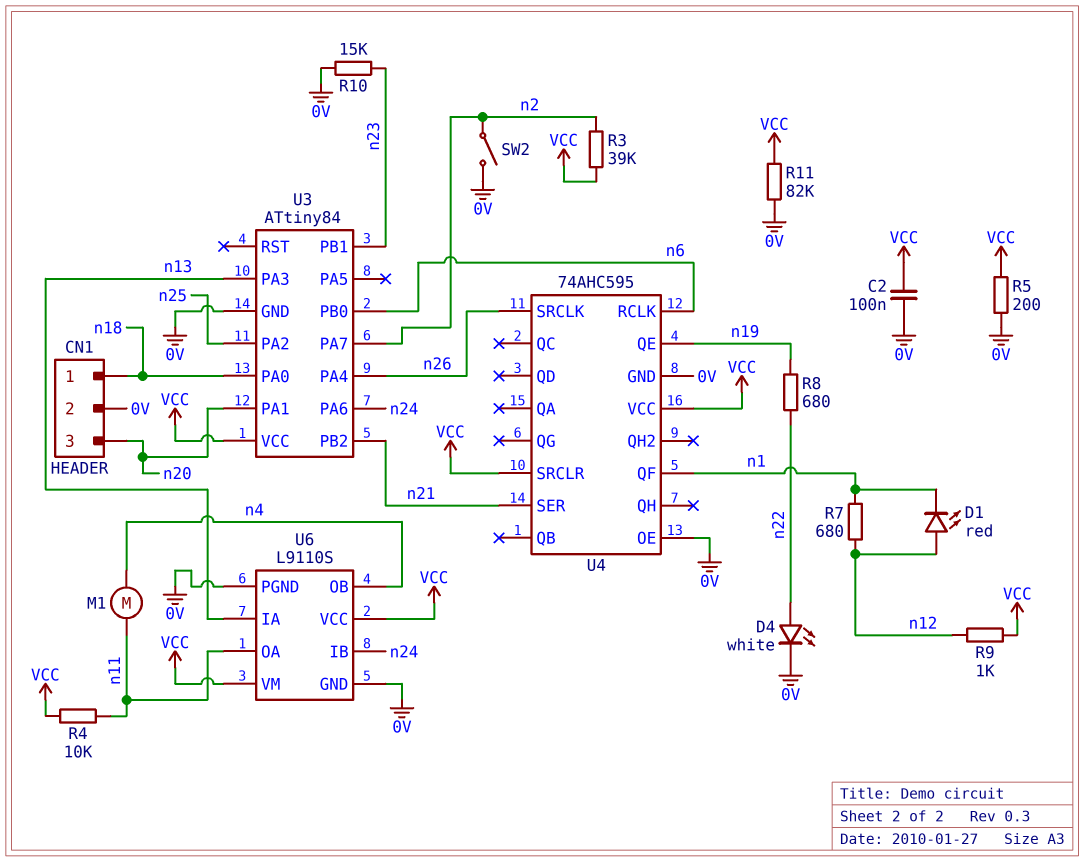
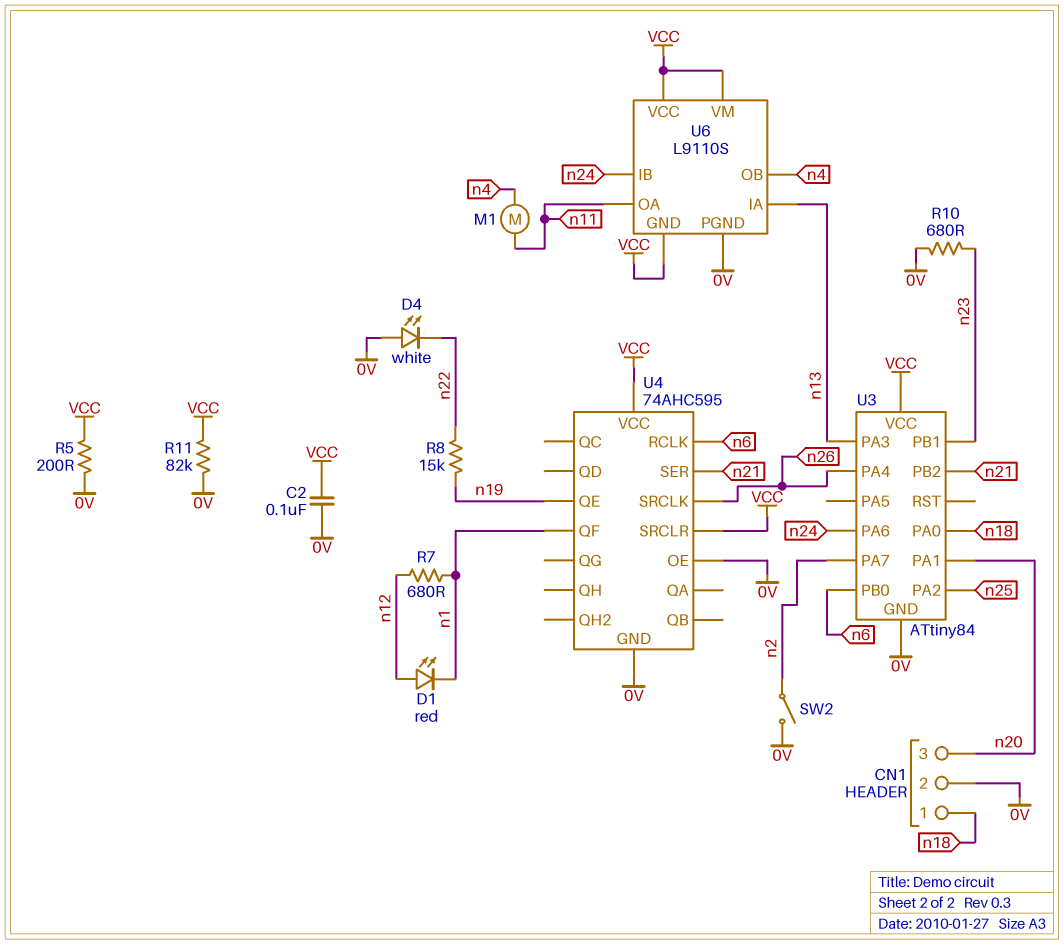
D4: LED white (A n22, K 0V) -> LED white (A 0V, K n22)
R3: 39k (VCC, n2) -> none
R4: 10k (VCC, n11) -> none
R8: 680 (n19, n22) -> 15k (n19, n22)
R9: 1k (VCC, n12) -> none
R10: 15k (0V, n23) -> 680 (0V, n23)
U6 pin GND: 0V -> VCC

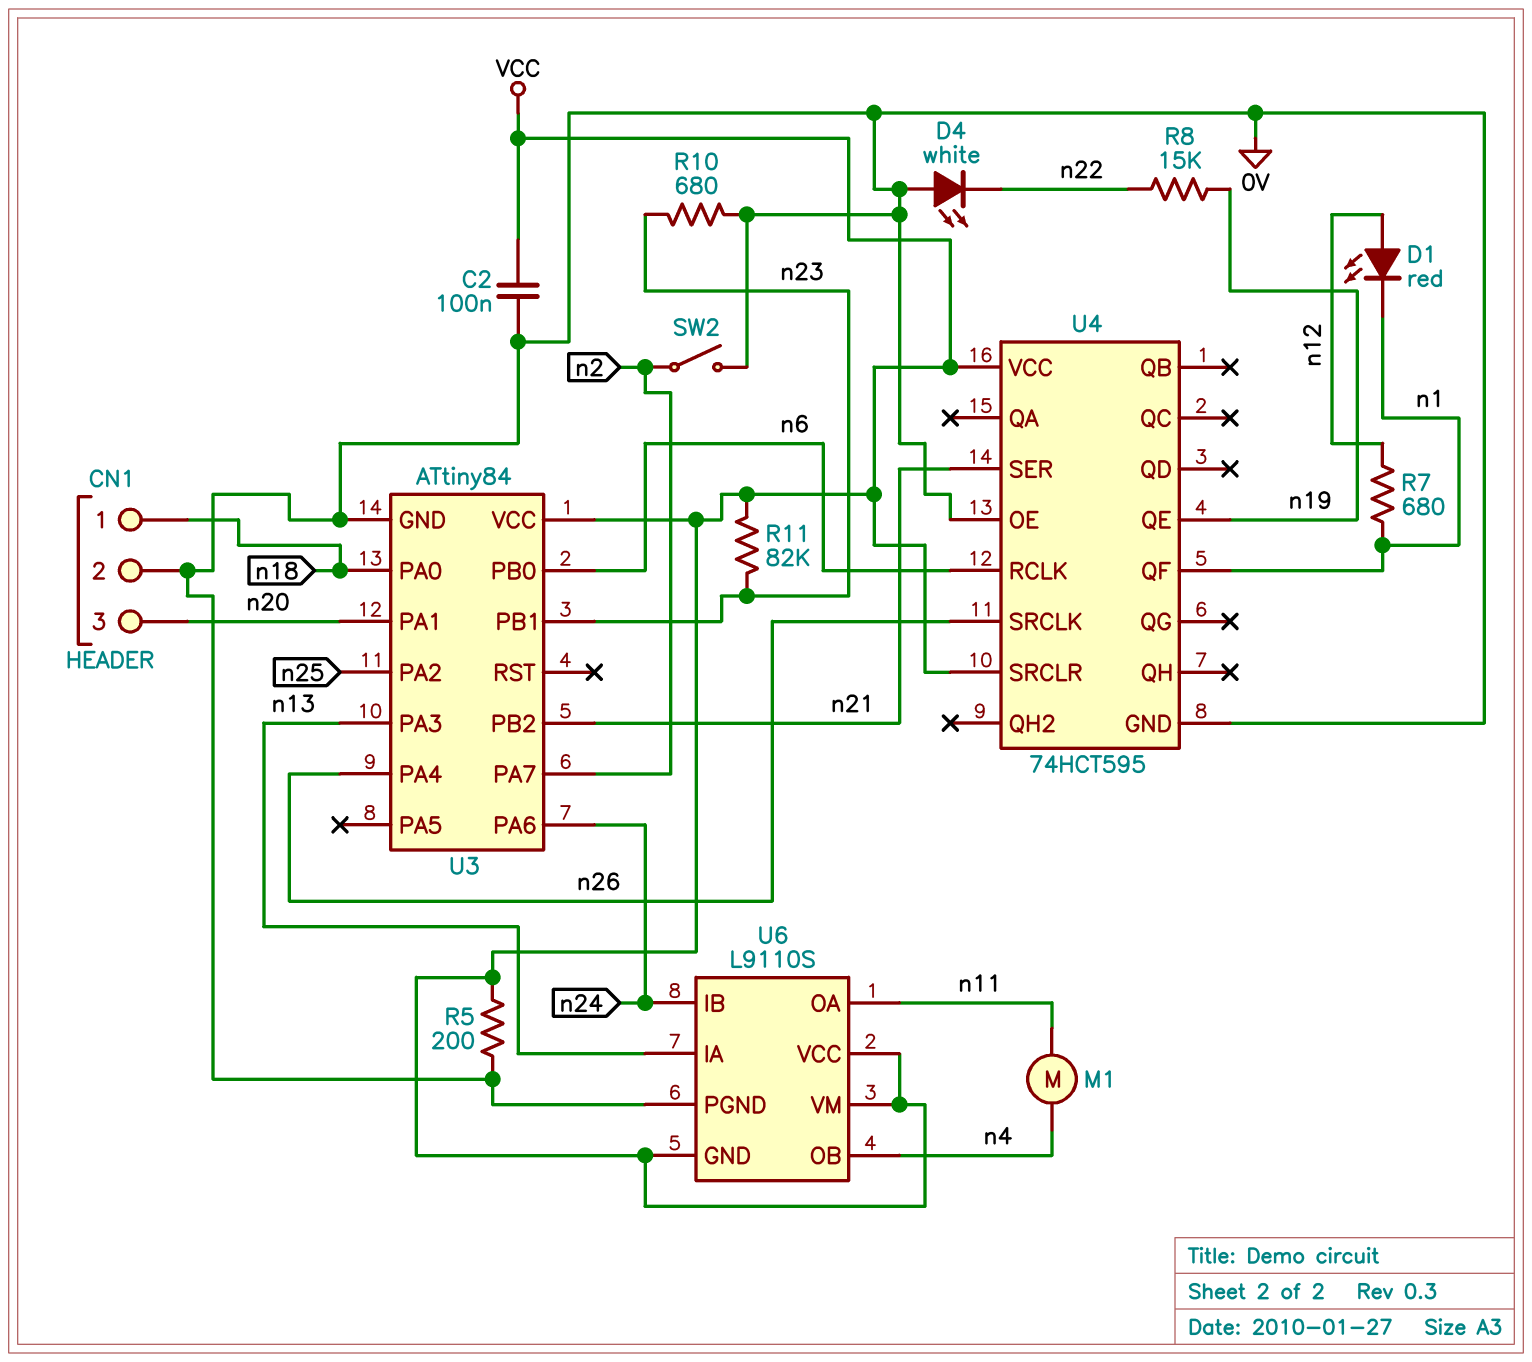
R11: 82k (0V, VCC) -> 82k (VCC, n23)
U4: 74AHC595 -> 74HCT595

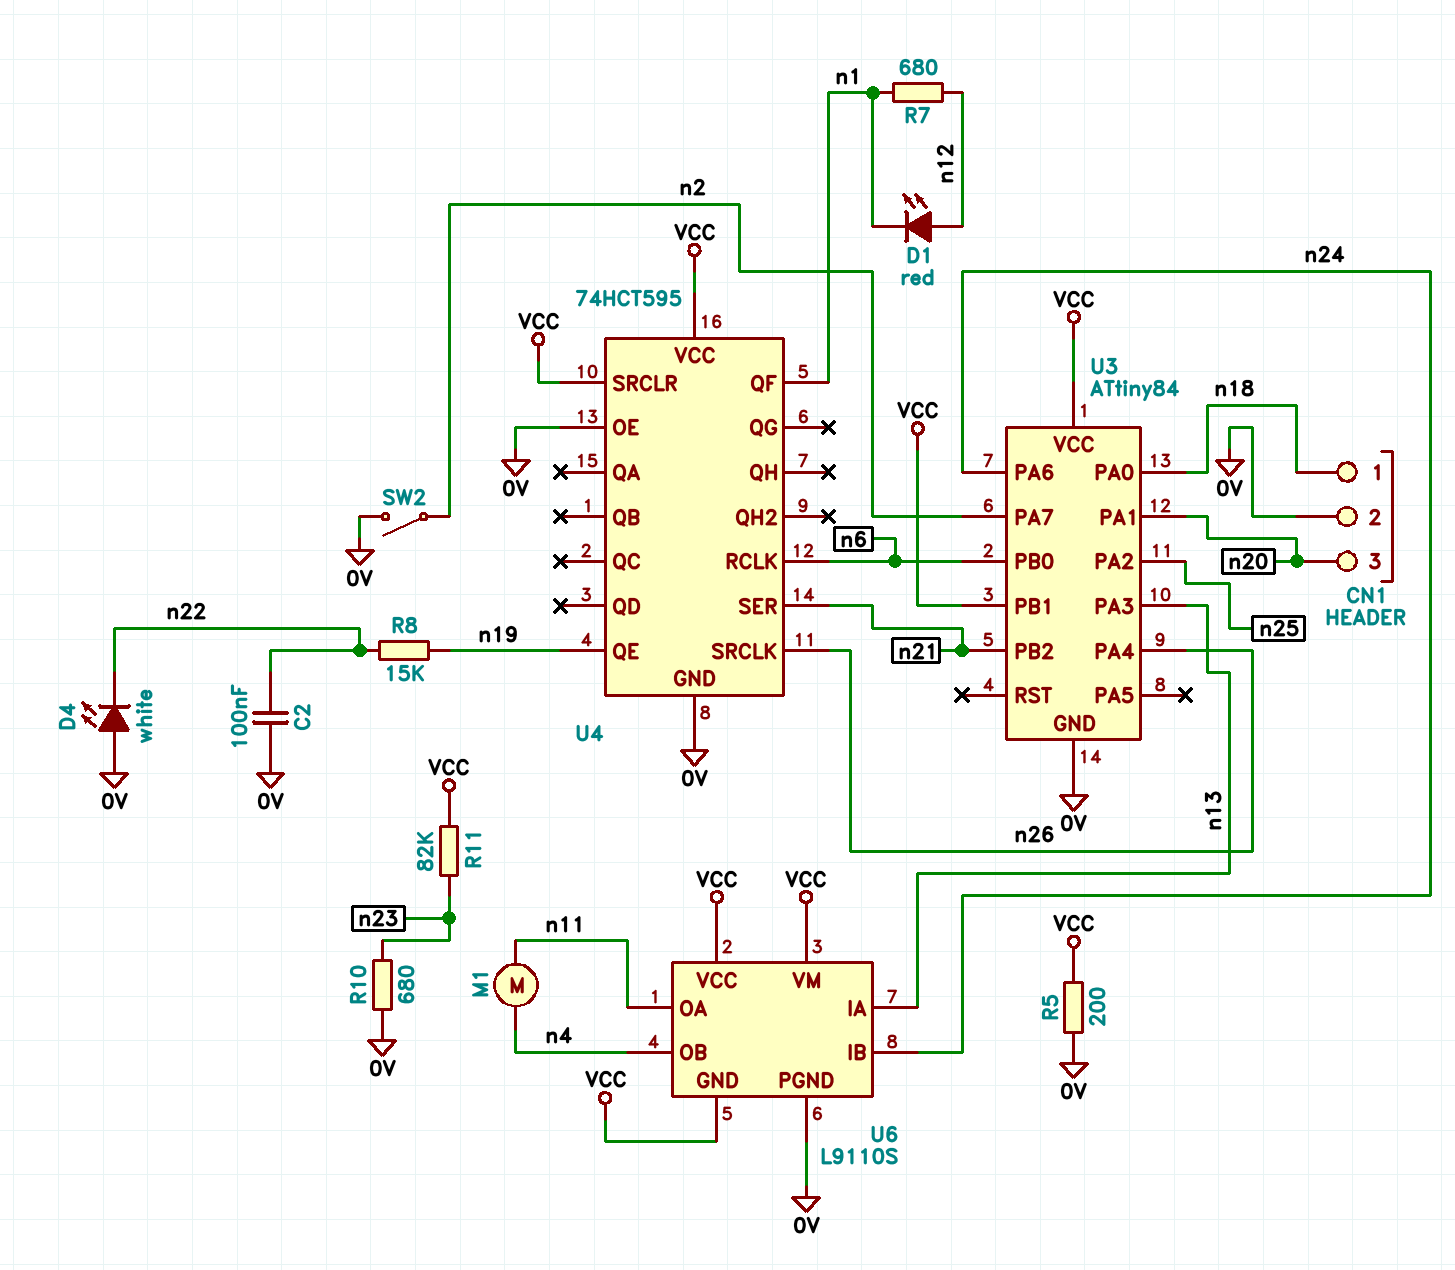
C2: 100nF (0V, VCC) -> 100nF (0V, n22)
U3 pin PB1: n23 -> VCC

